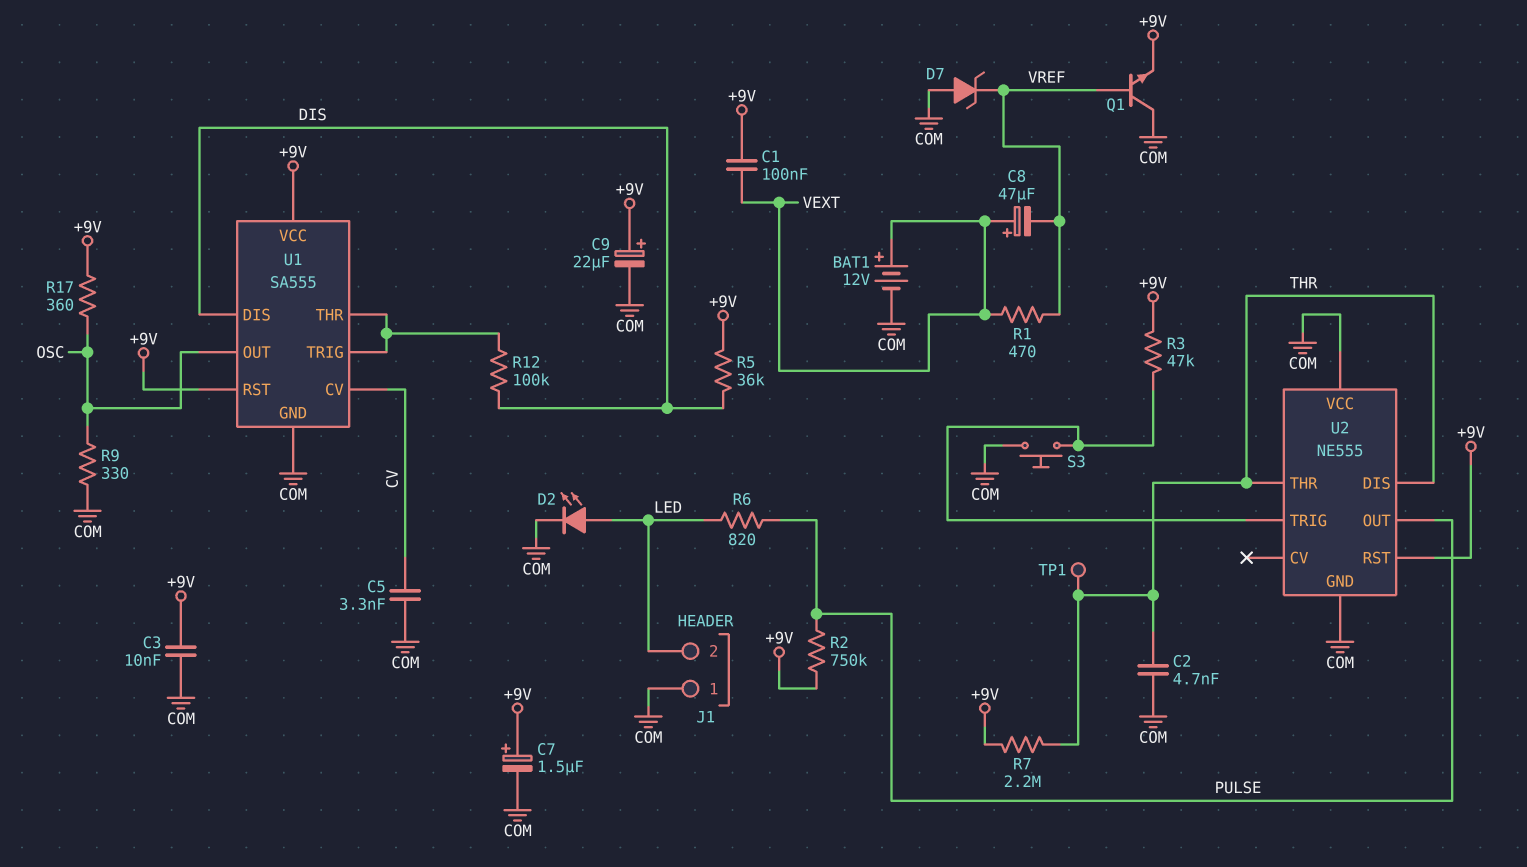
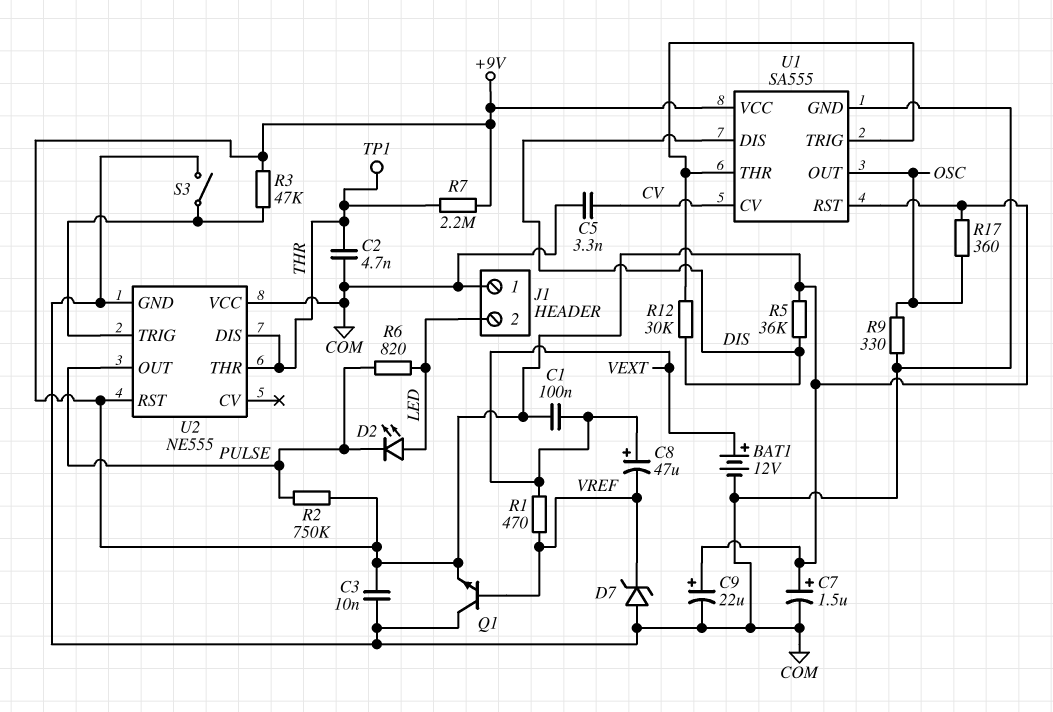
D2: LED (A LED, K COM) -> LED (A LED, K PULSE)
R12: 100k (DIS, U1/THR) -> 30k (DIS, U1/THR)
S3: button (COM, U2/TRIG) -> switch (COM, U2/TRIG)

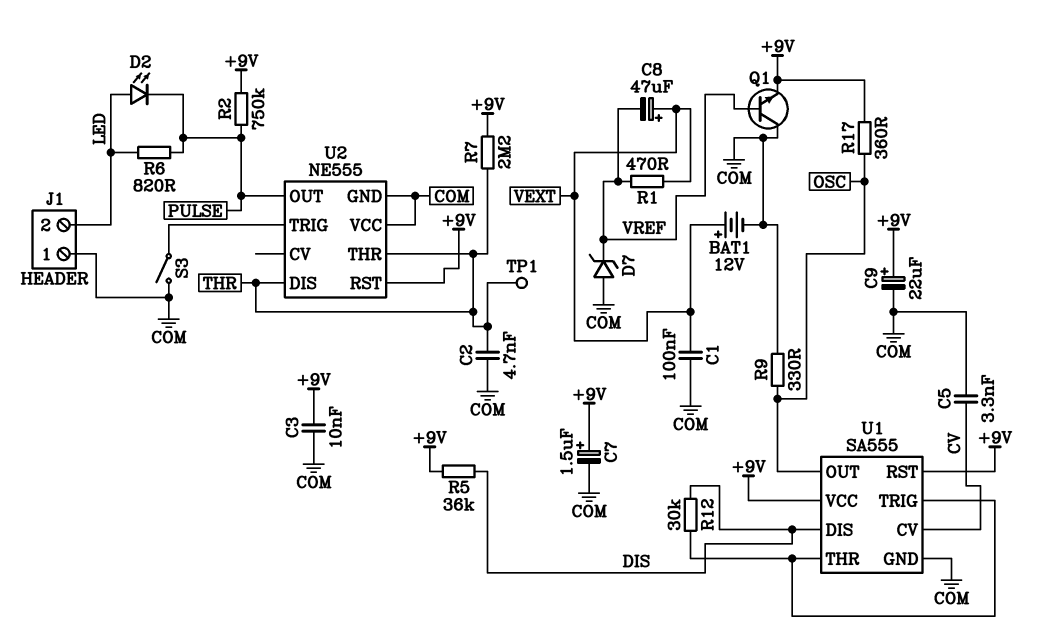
C1: 100nF (+9V, VEXT) -> 100nF (COM, VEXT)
R3: 47k (+9V, U2/TRIG) -> none

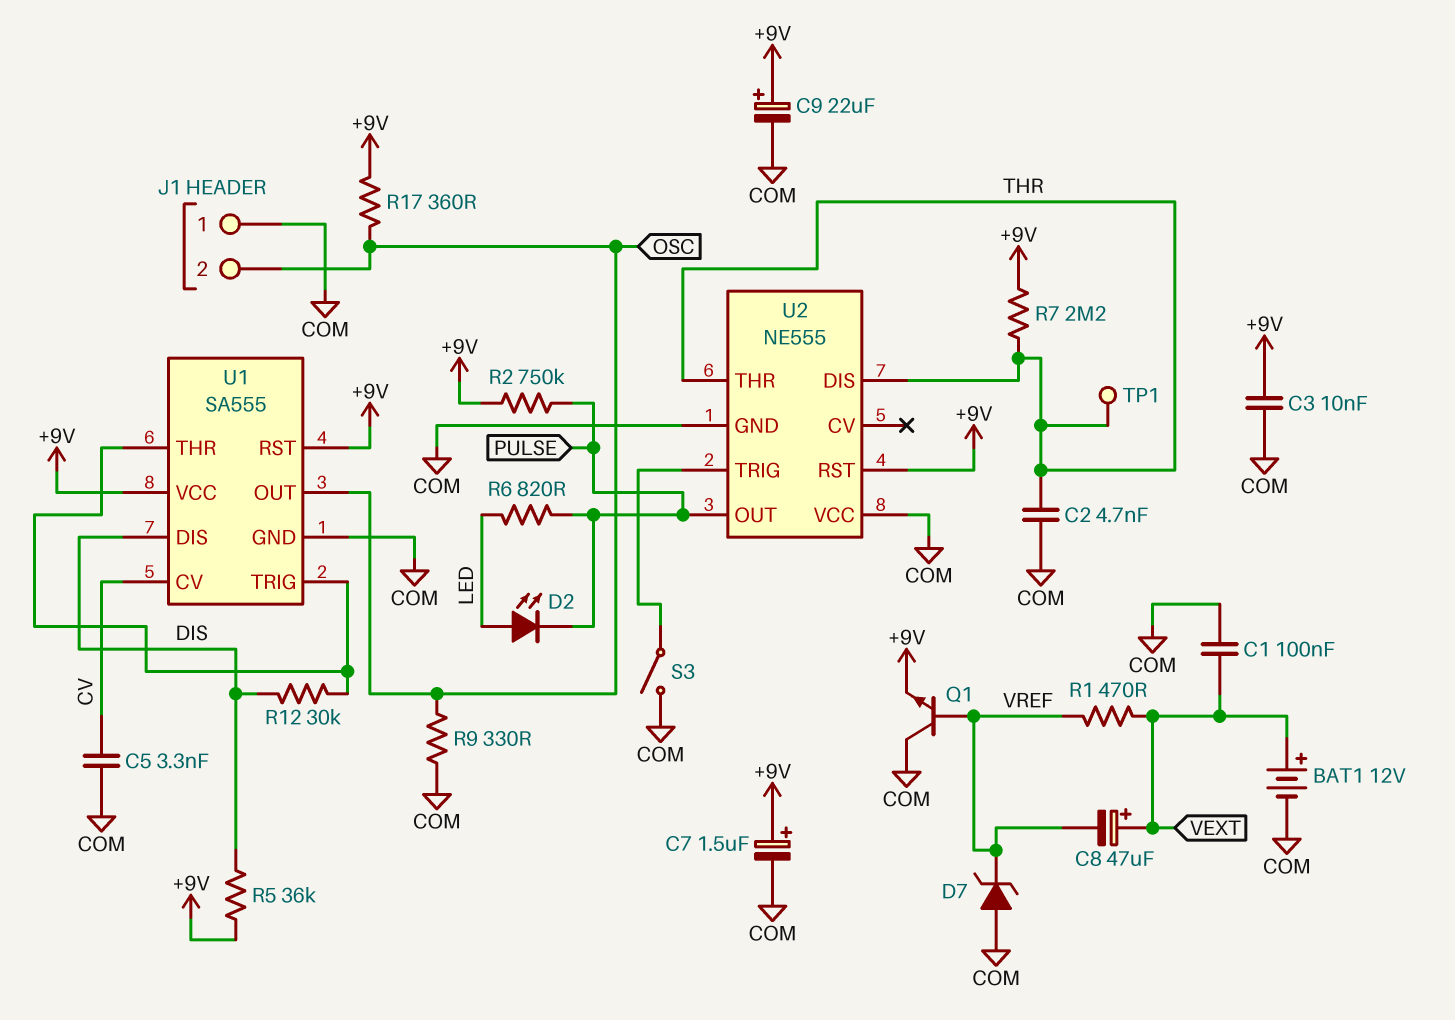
J1 pin 2: LED -> OSC

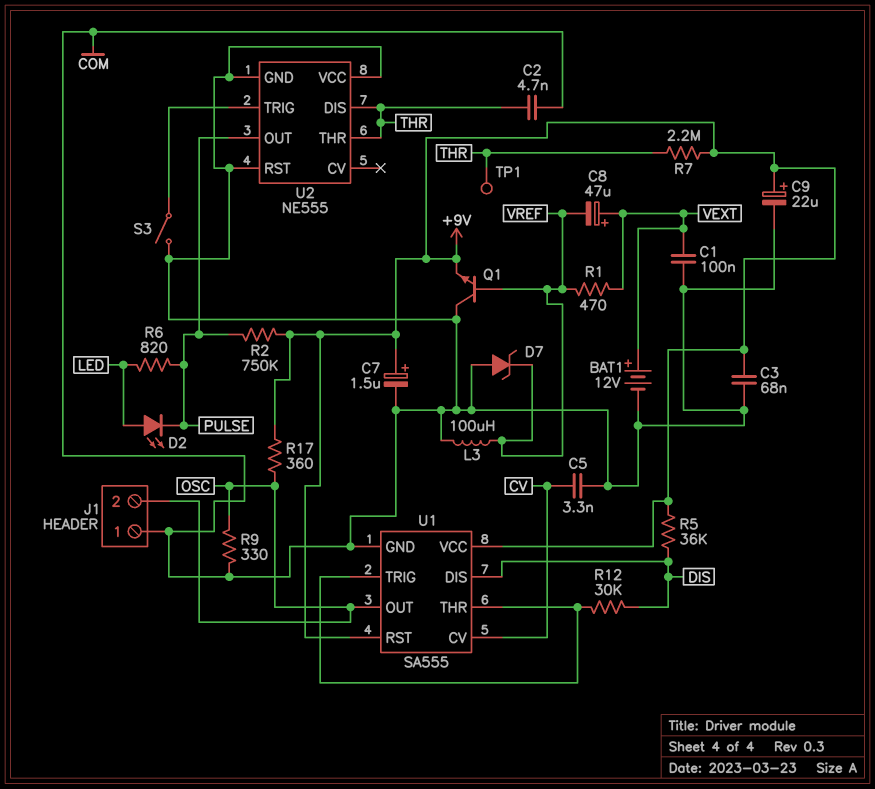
C3: 10nF (+9V, COM) -> 68nF (+9V, COM)
L3: none -> 100uH (COM, VREF)
U2 pin RST: +9V -> COM

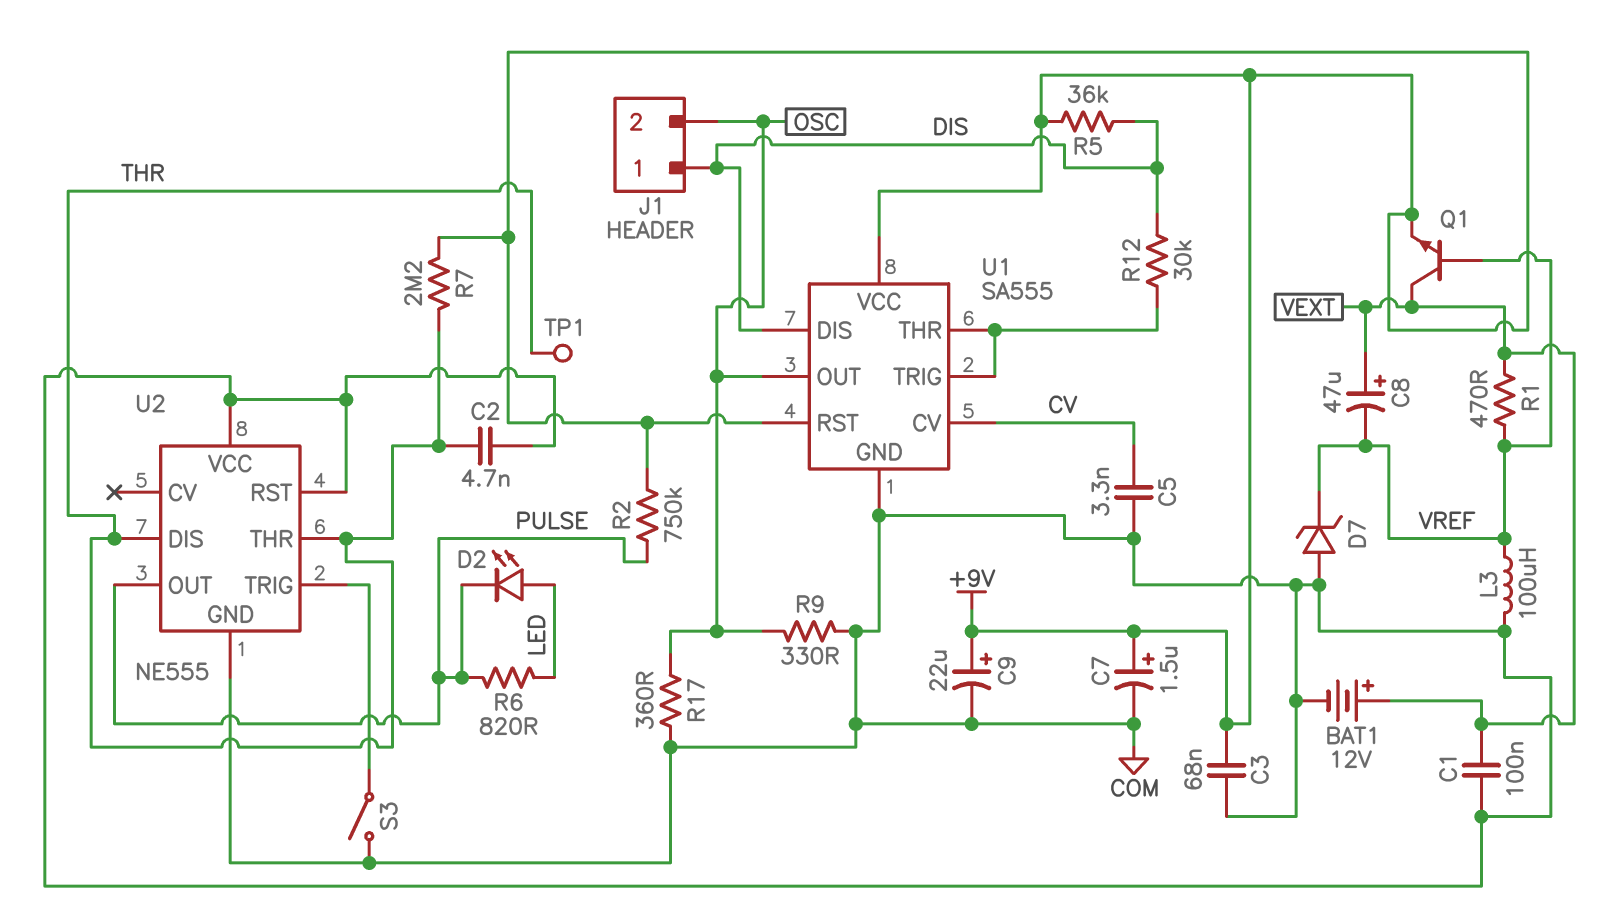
J1 pin 1: COM -> DIS
Q1: NPN (B VREF, C COM, E +9V) -> NPN (B VREF, C VEXT, E +9V)
R17: 360 (+9V, OSC) -> 360 (COM, OSC)

